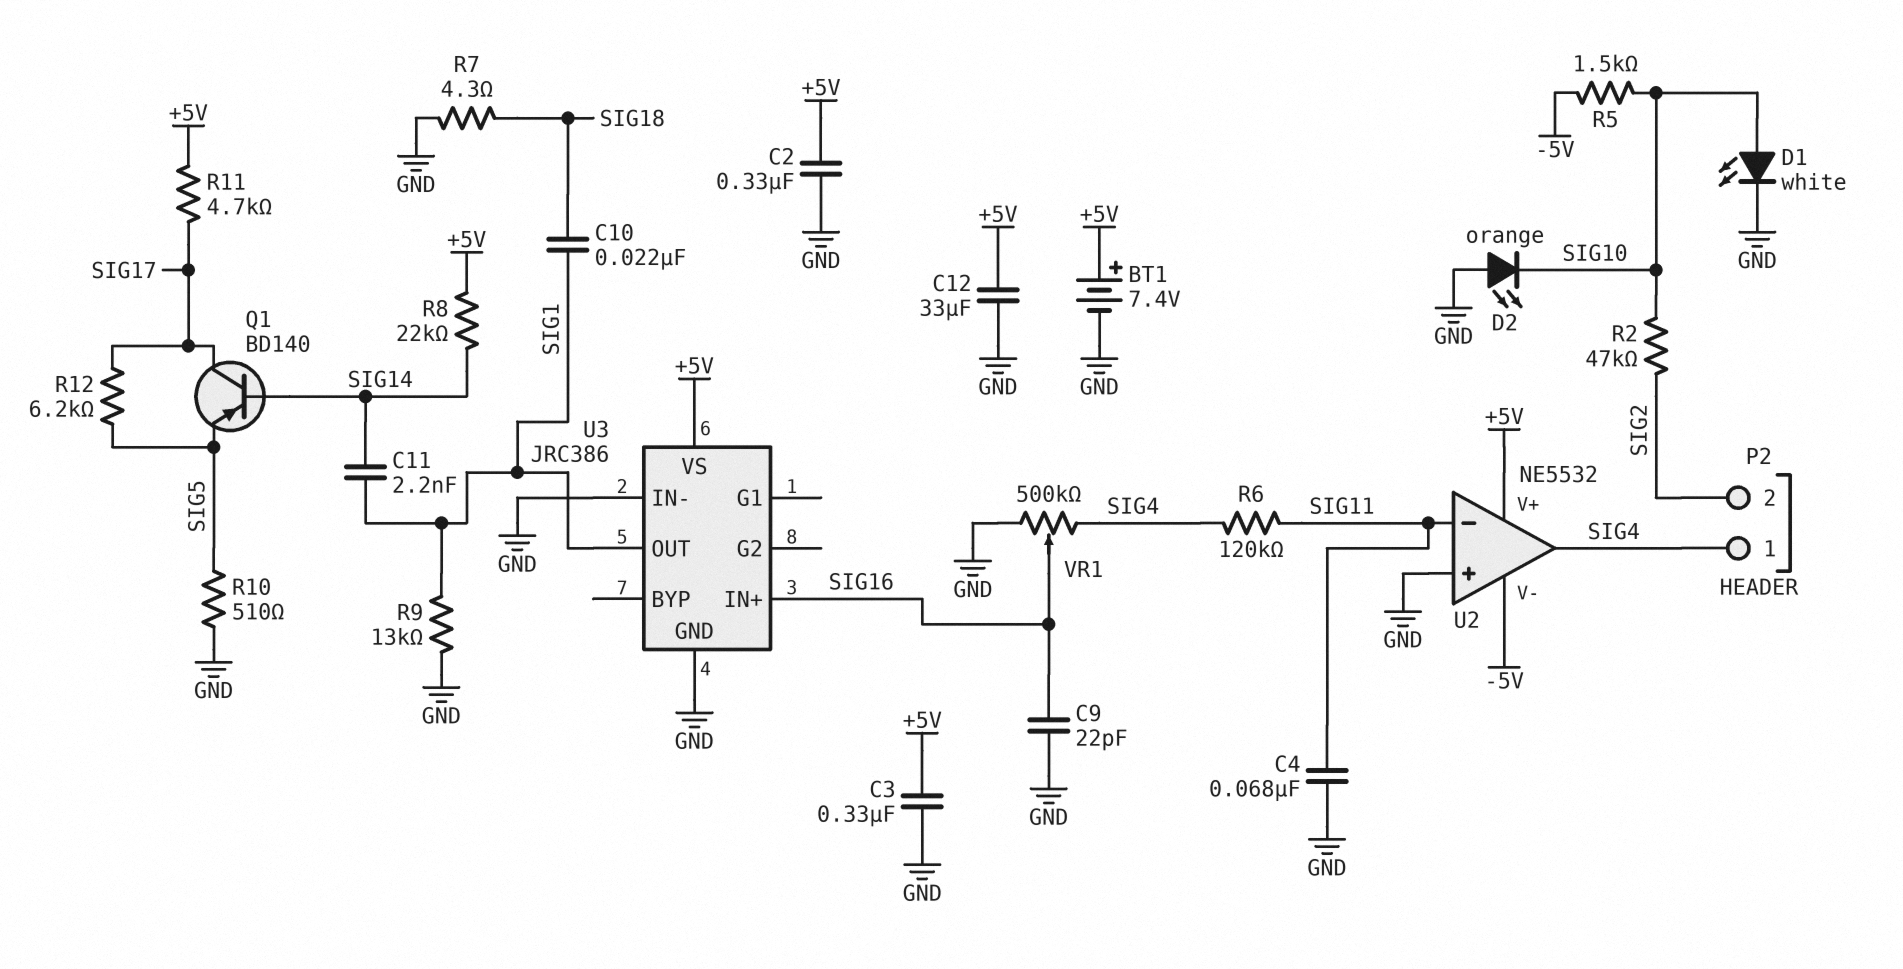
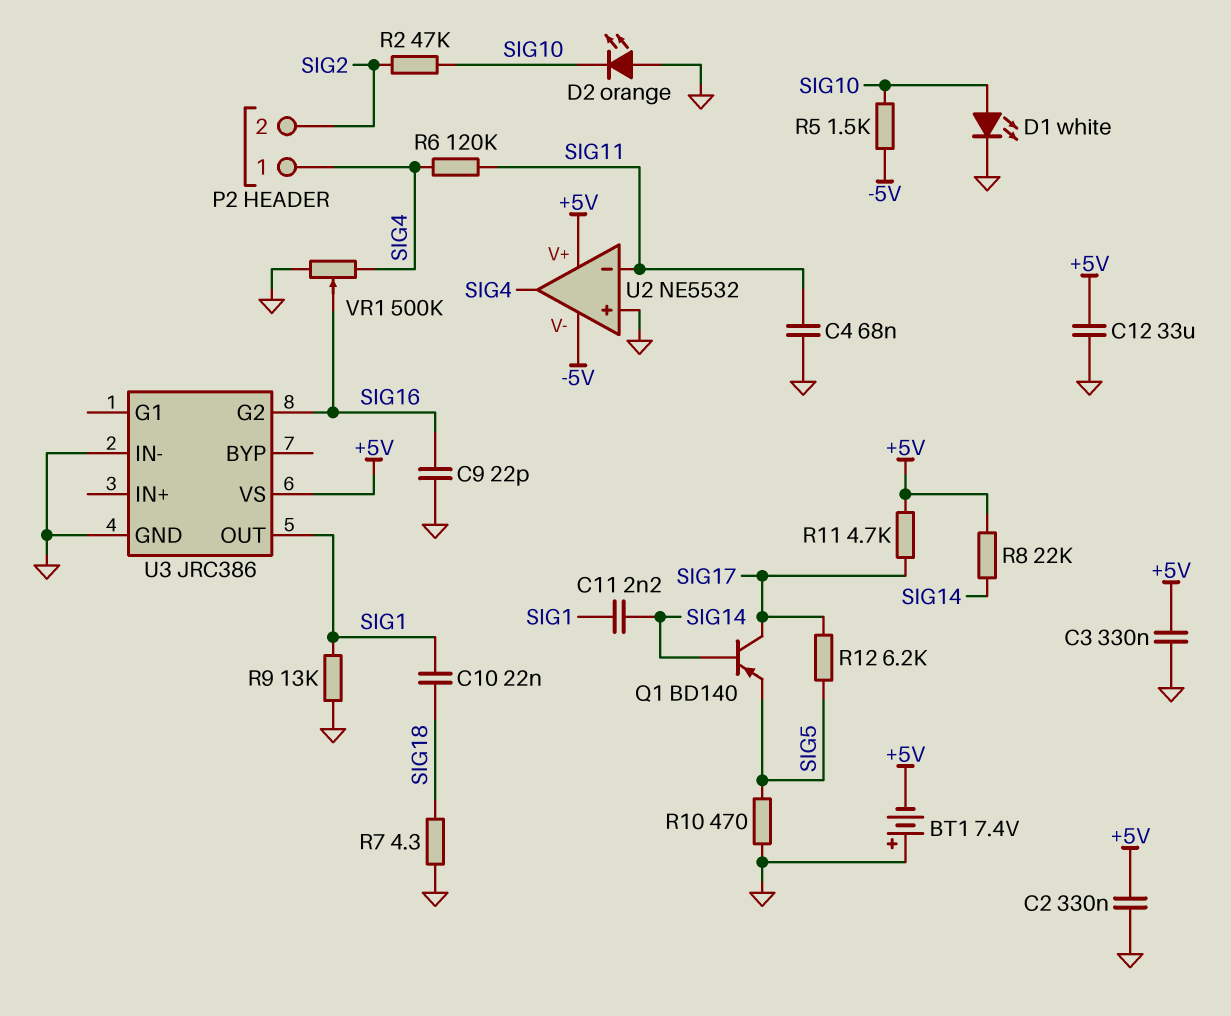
BT1: 7.4V (plus +5V, minus GND) -> 7.4V (plus GND, minus +5V)
R10: 510 (GND, SIG5) -> 470 (GND, SIG5)
U3 pin G2: none -> SIG16
U3 pin IN+: SIG16 -> none

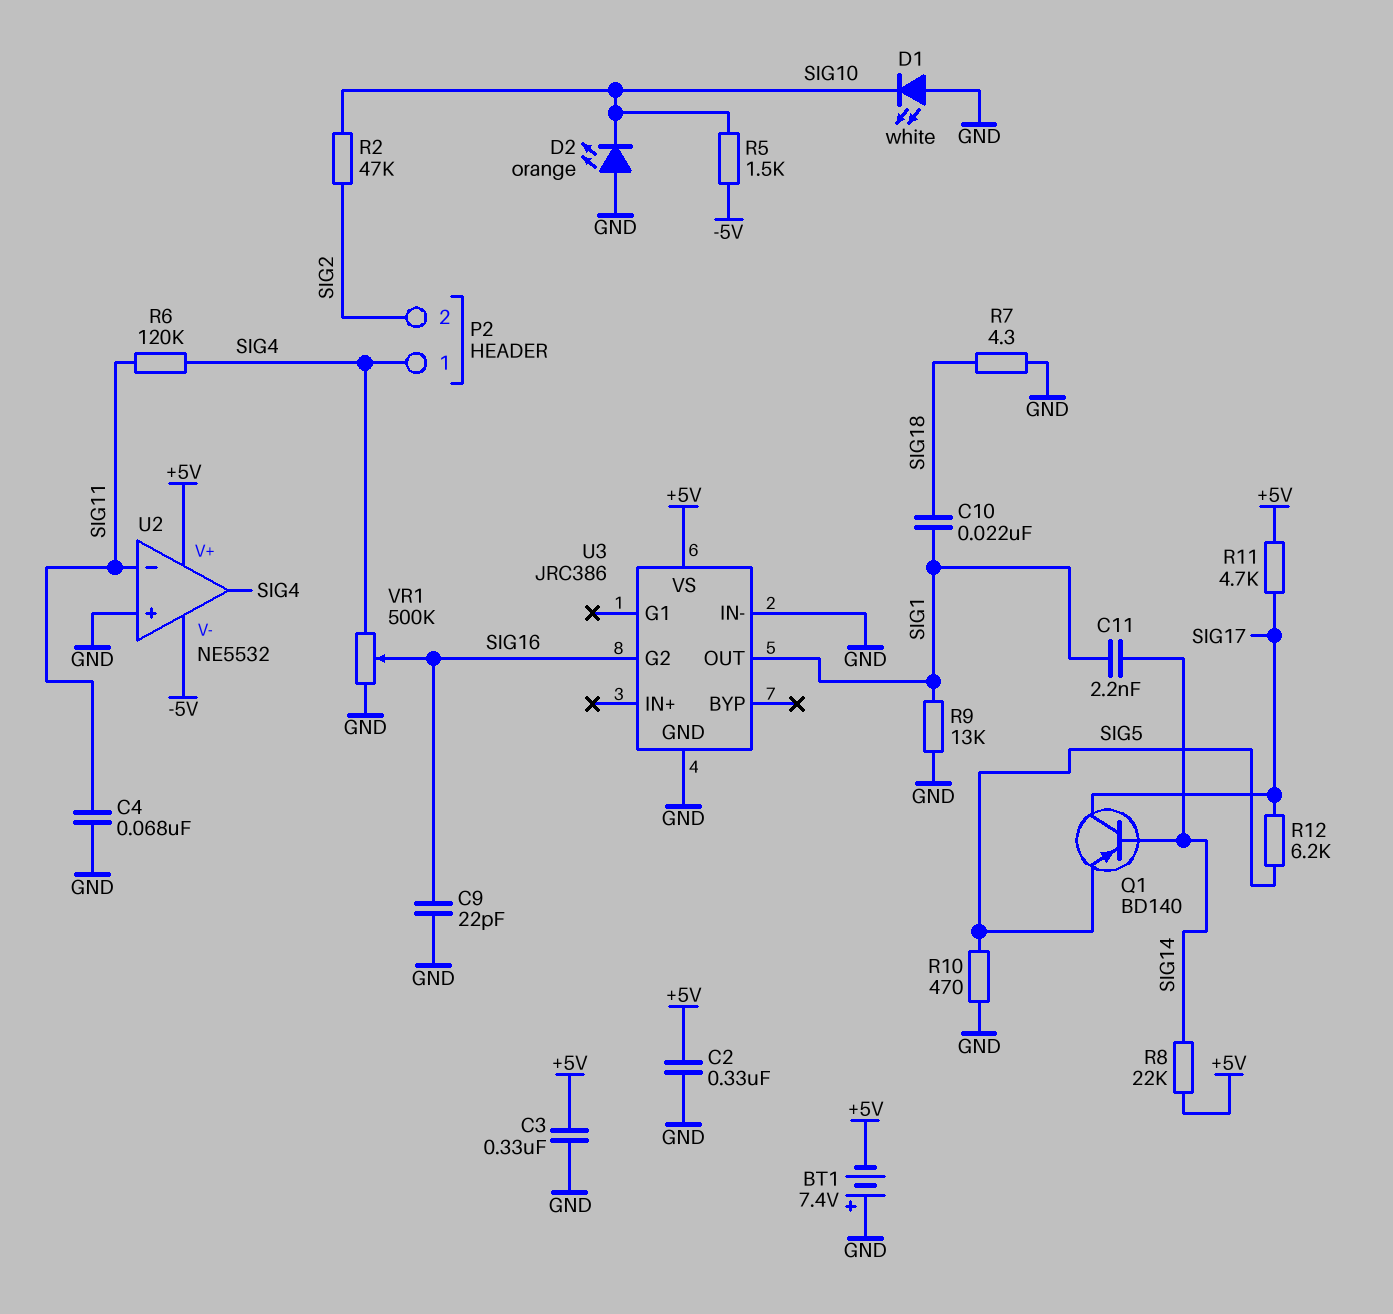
C12: 33uF (+5V, GND) -> none
D1: LED white (A SIG10, K GND) -> LED white (A GND, K SIG10)

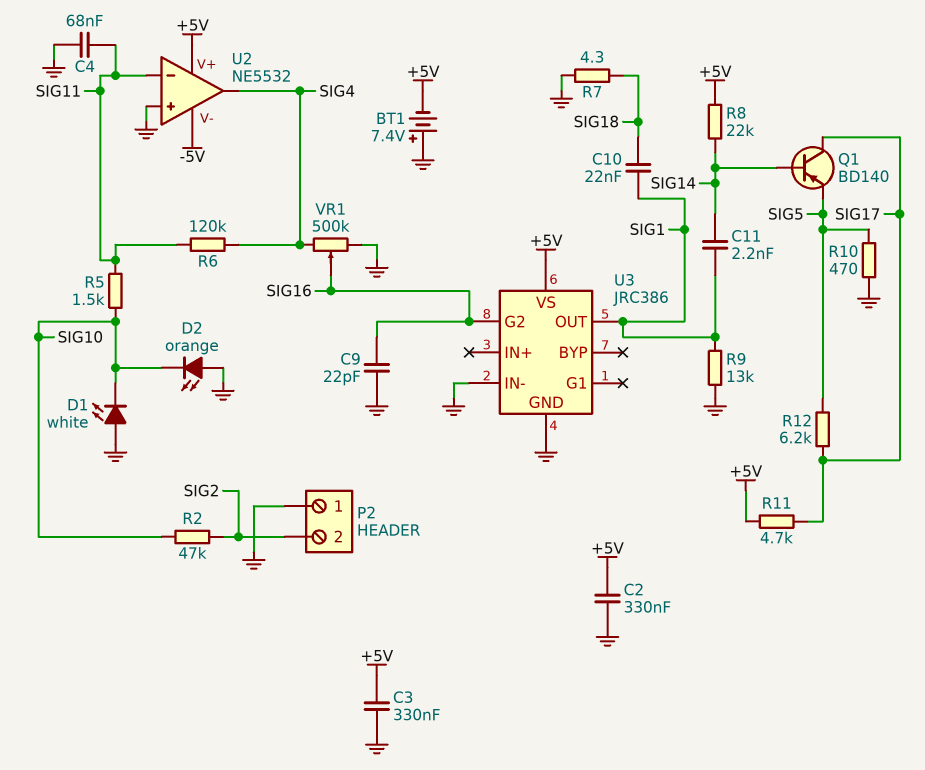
P2 pin 1: SIG4 -> GND
R5: 1.5k (-5V, SIG10) -> 1.5k (SIG10, SIG11)

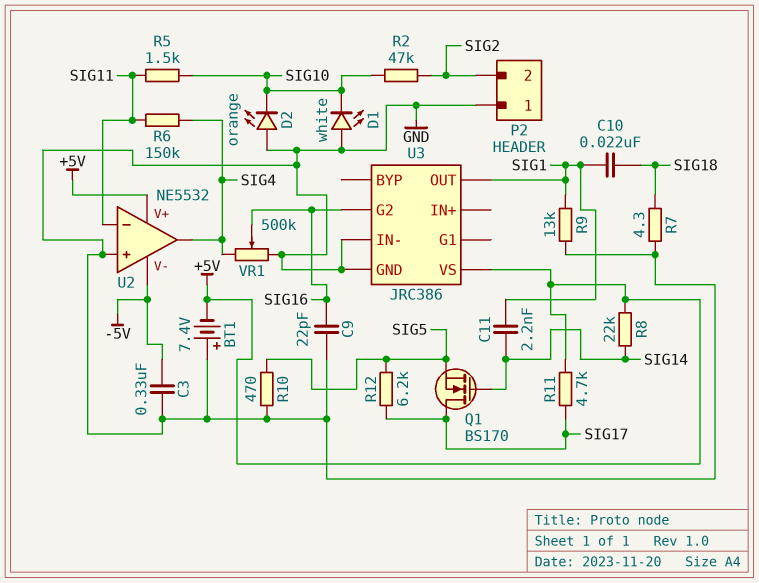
C2: 330nF (+5V, GND) -> none
C3: 330nF (+5V, GND) -> 330nF (-5V, GND)
C4: 68nF (GND, SIG11) -> none
Q1: PNP BD140 (B SIG14, C SIG17, E SIG5) -> NMOS BS170 (G SIG14, D SIG17, S SIG5)
R6: 120k (SIG4, SIG11) -> 150k (SIG4, SIG11)

